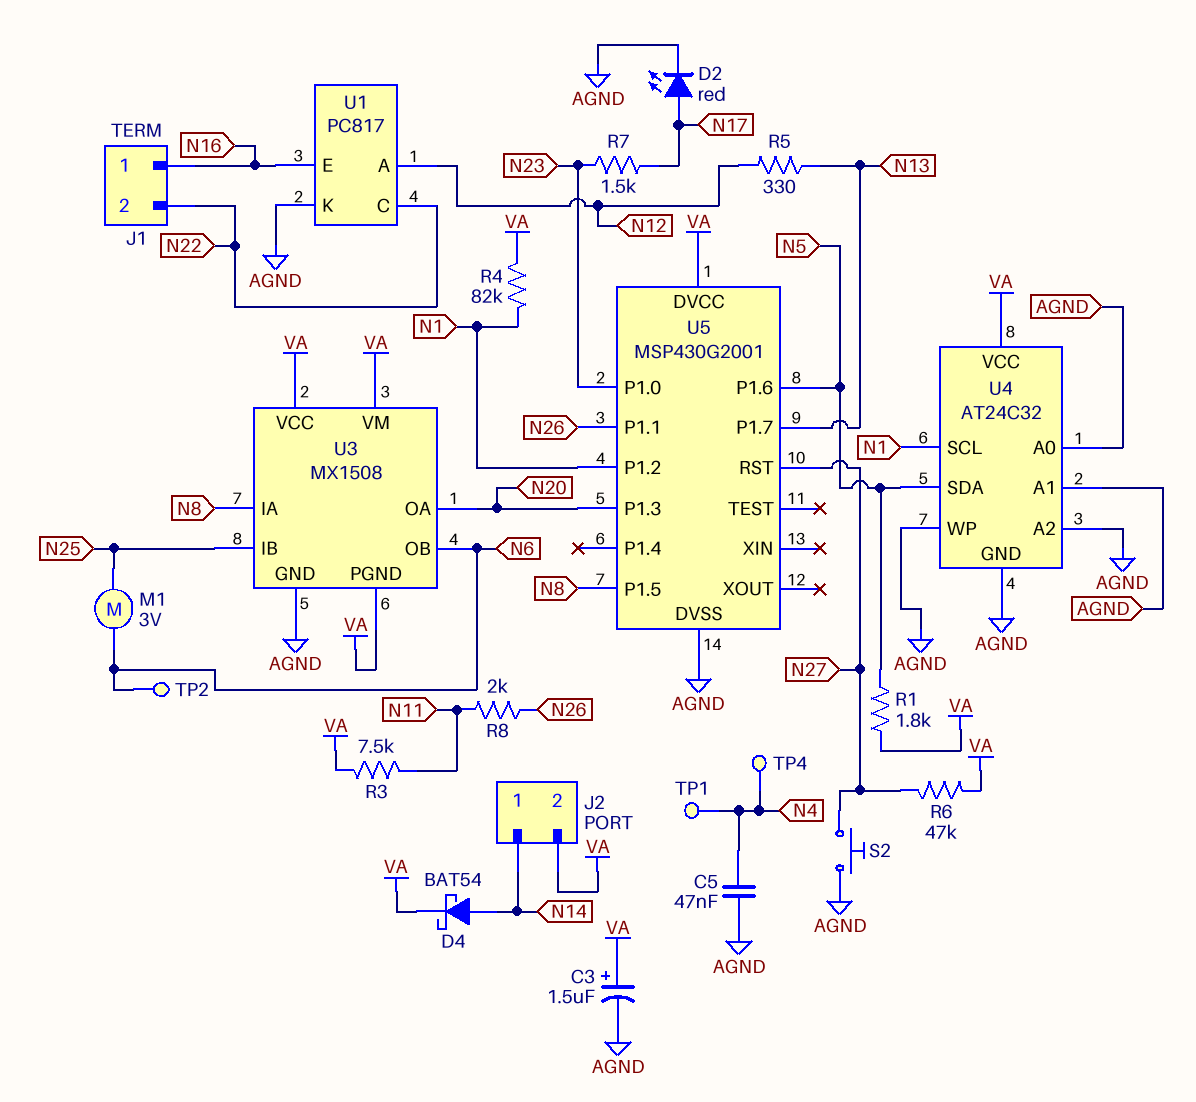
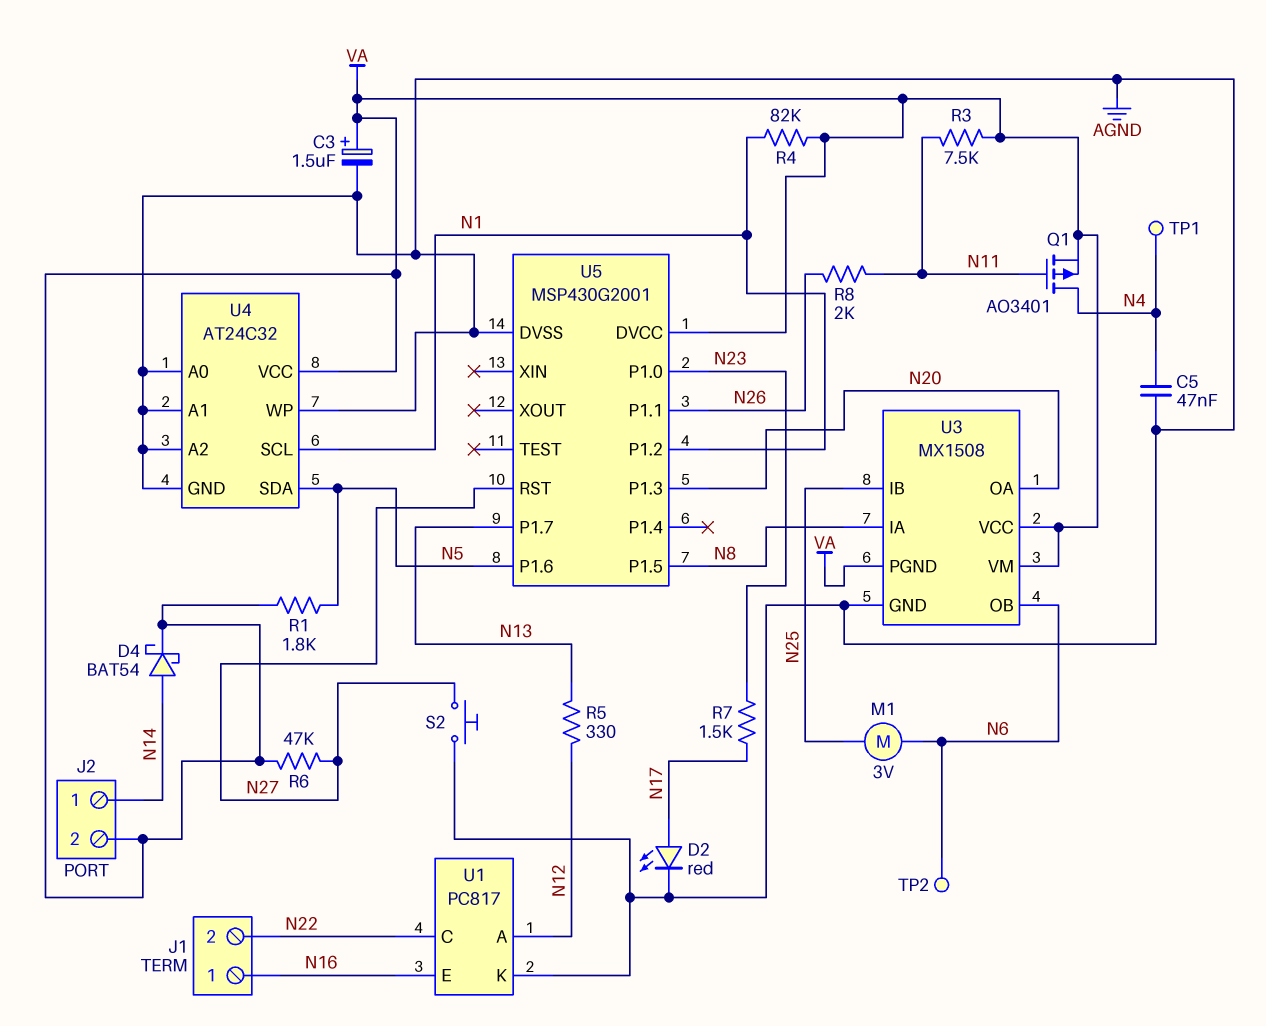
Q1: none -> PMOS AO3401 (G N11, D N4, S VA)
TP4: test point (N4) -> none

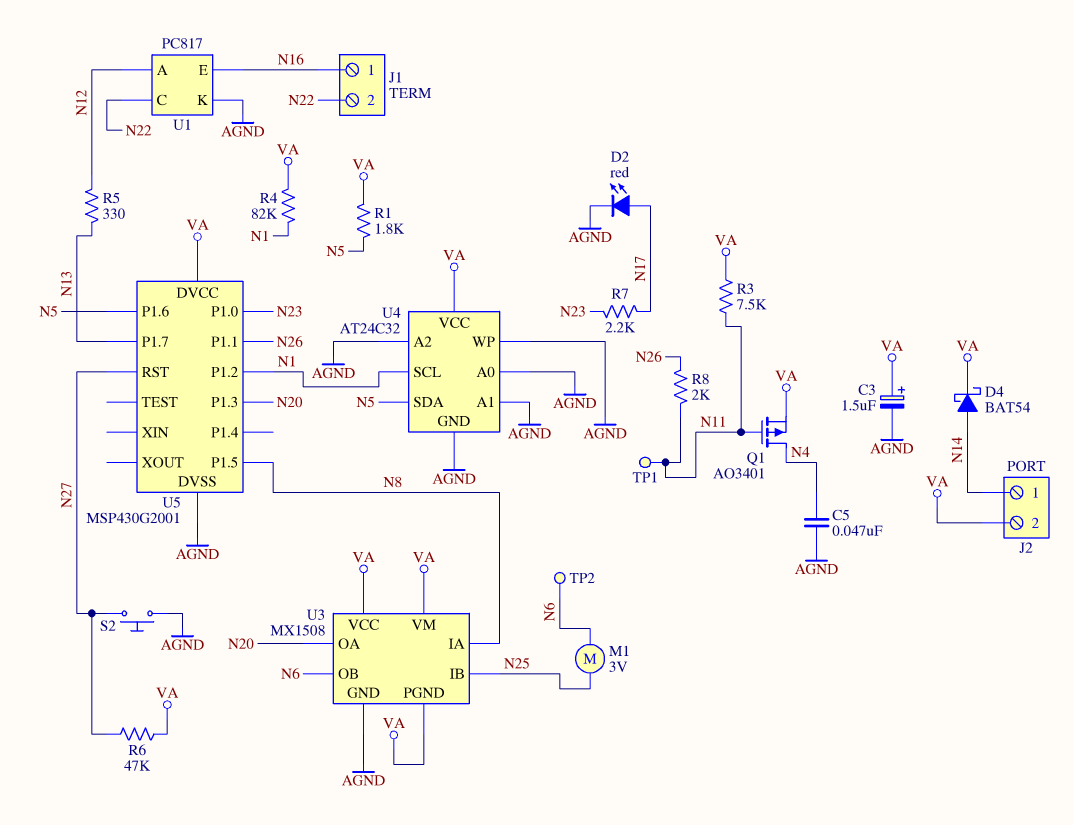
R7: 1.5k (N17, N23) -> 2.2k (N17, N23)
TP1: test point (N4) -> test point (N11)

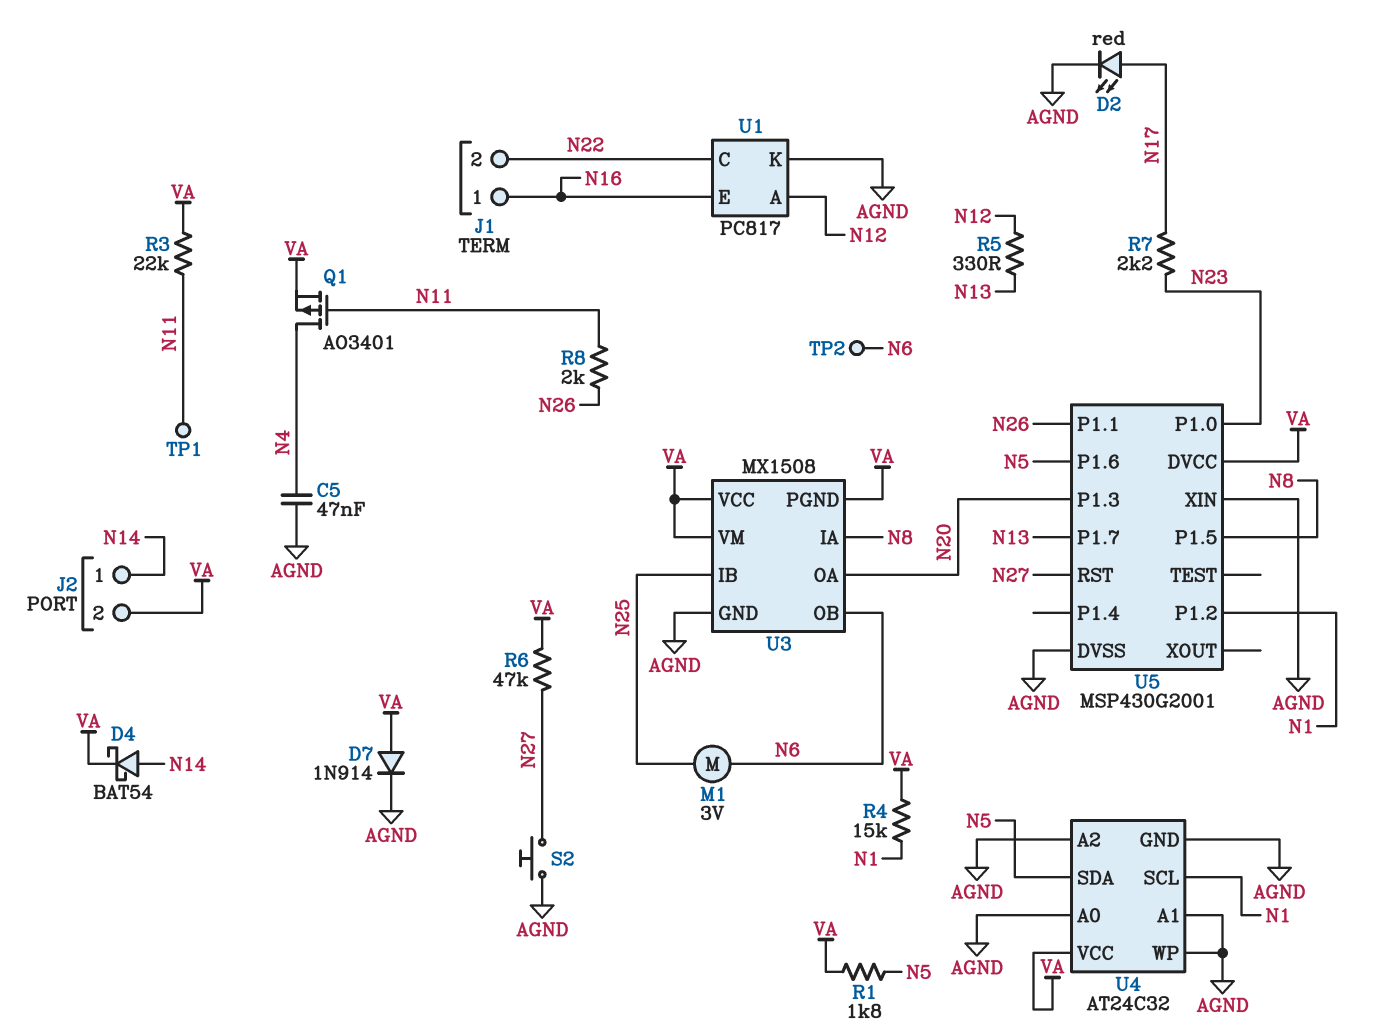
C3: 1.5uF (plus VA, minus AGND) -> none
D7: none -> diode 1N914 (A VA, K AGND)
R3: 7.5k (N11, VA) -> 22k (N11, VA)
R4: 82k (N1, VA) -> 15k (N1, VA)
U5 pin XIN: none -> AGND

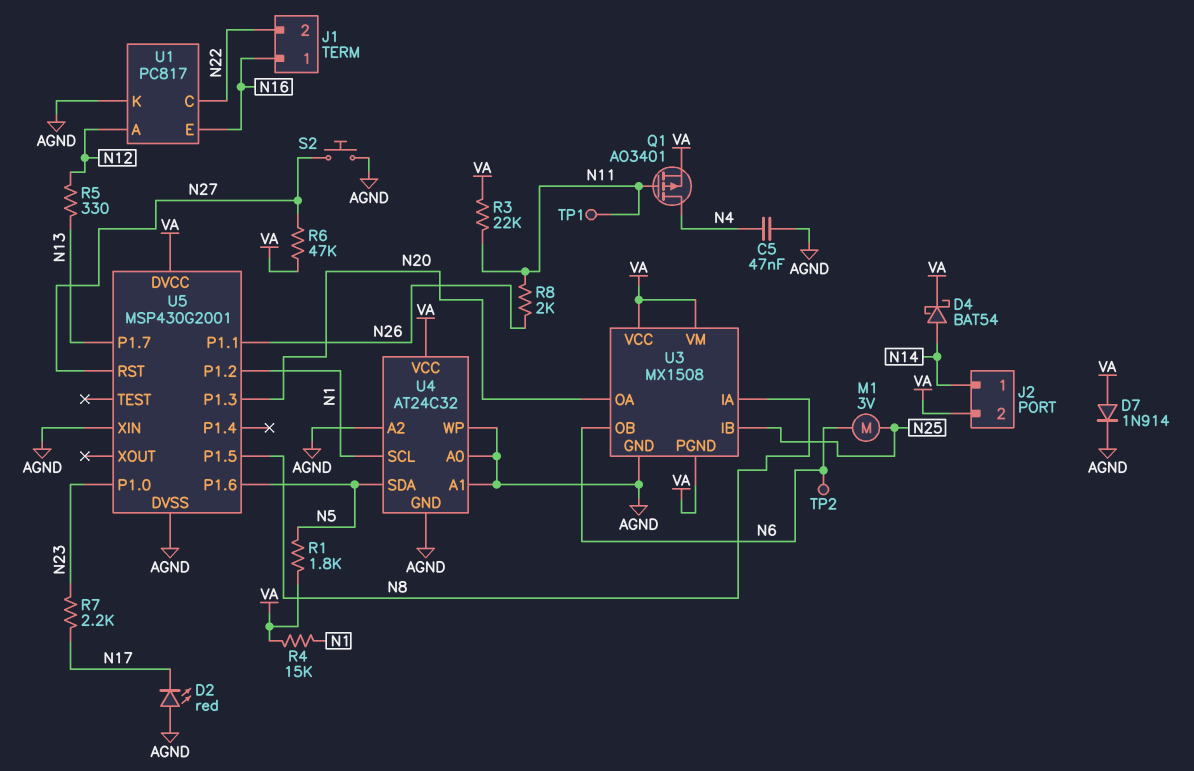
D2: LED red (A N17, K AGND) -> LED red (A AGND, K N17)

